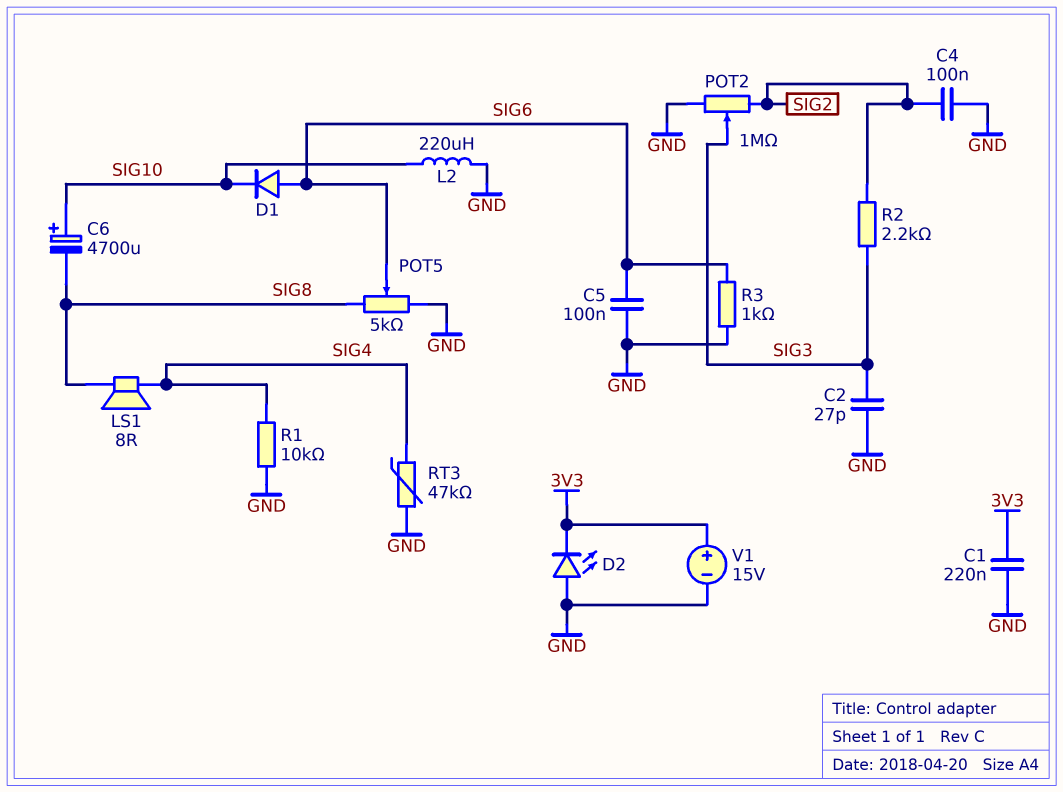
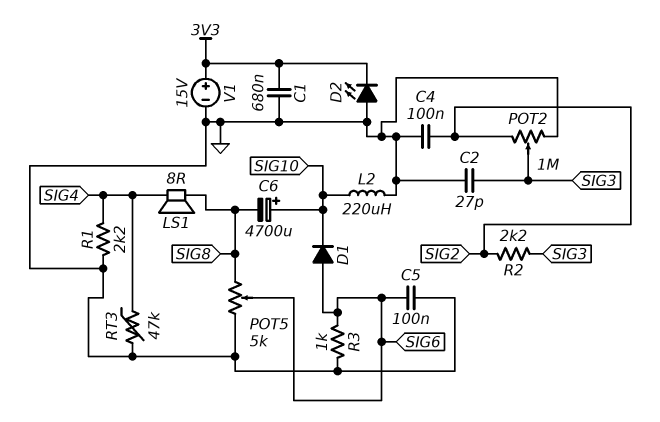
C1: 220nF (3V3, GND) -> 680nF (3V3, GND)
R1: 10k (GND, SIG4) -> 2.2k (GND, SIG4)

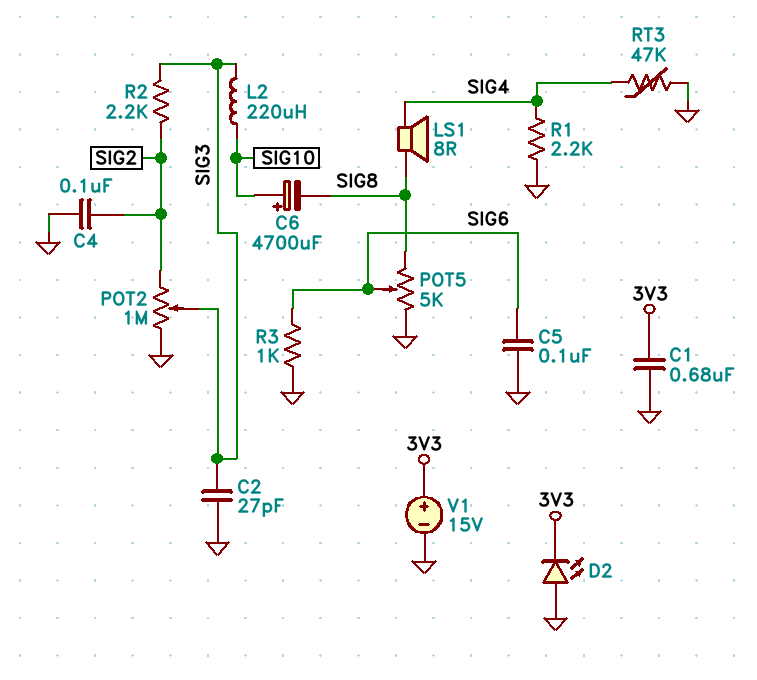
D1: diode (A SIG6, K SIG10) -> none
L2: 220uH (GND, SIG10) -> 220uH (SIG3, SIG10)

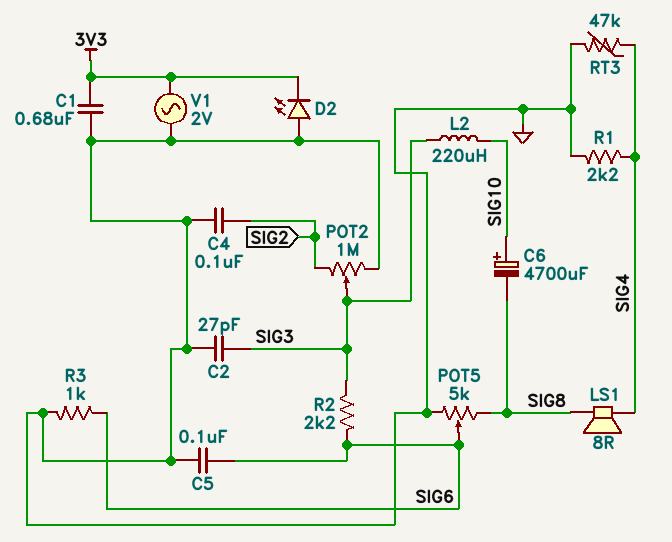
R2: 2.2k (SIG2, SIG3) -> 2.2k (SIG3, SIG6)
V1: 15V (plus 3V3, minus GND) -> AC 2V (3V3, GND)

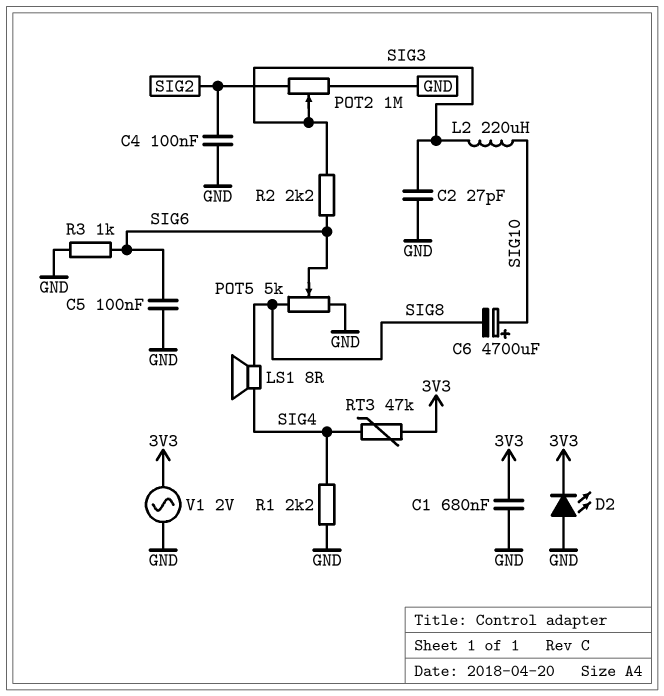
RT3: 47k (GND, SIG4) -> 47k (3V3, SIG4)

